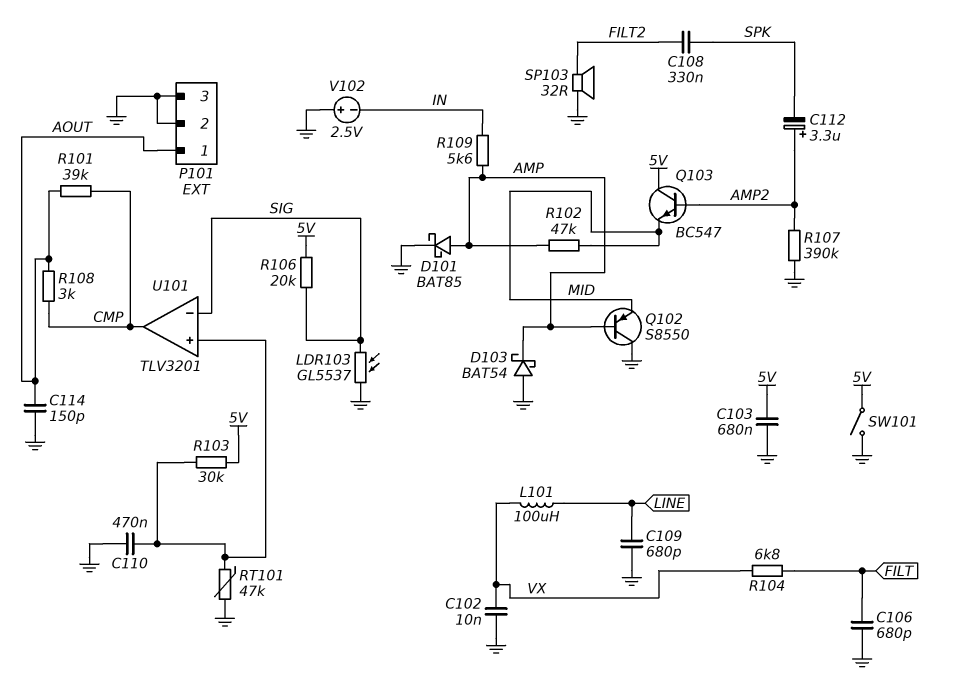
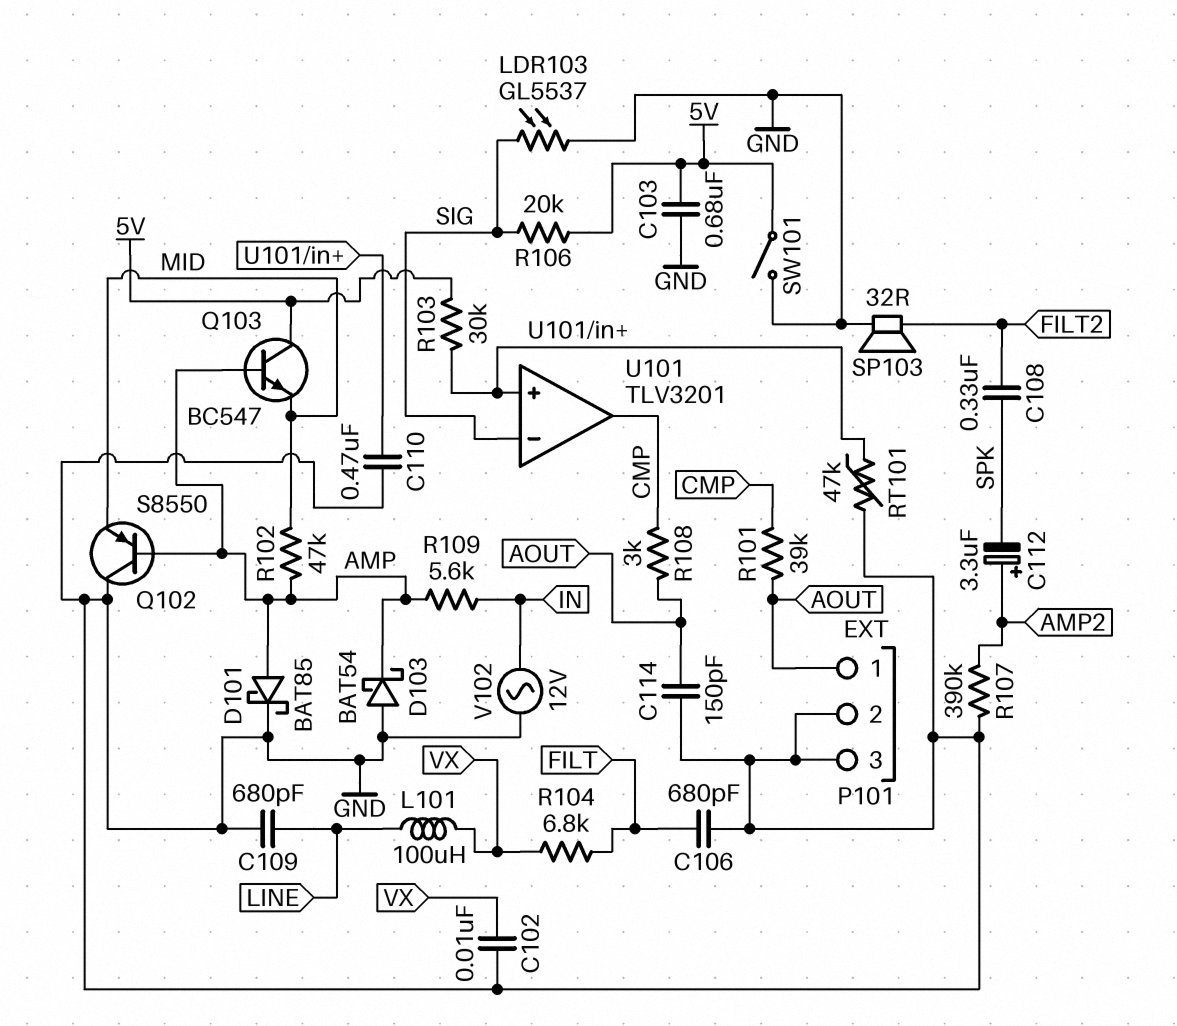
Q103: NPN BC547 (B AMP2, C 5V, E MID) -> NPN BC547 (B AMP, C 5V, E MID)
V102: 2.5V (plus GND, minus IN) -> AC 12V (GND, IN)

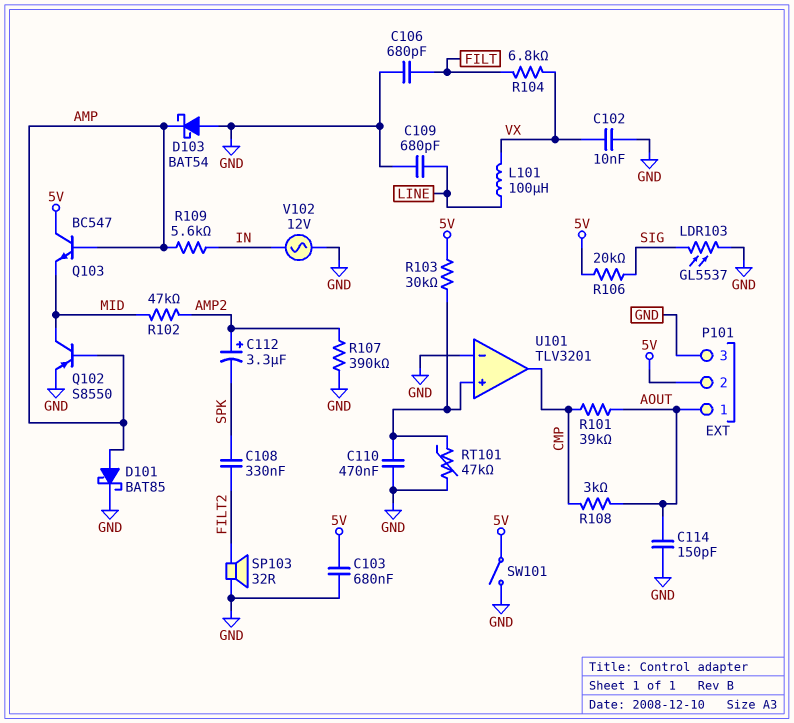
P101 pin 2: GND -> 5V
Q102: PNP S8550 (B AMP, C GND, E MID) -> PNP S8550 (B AMP, C MID, E GND)
R102: 47k (AMP, MID) -> 47k (AMP2, MID)
U101 pin in-: SIG -> GND

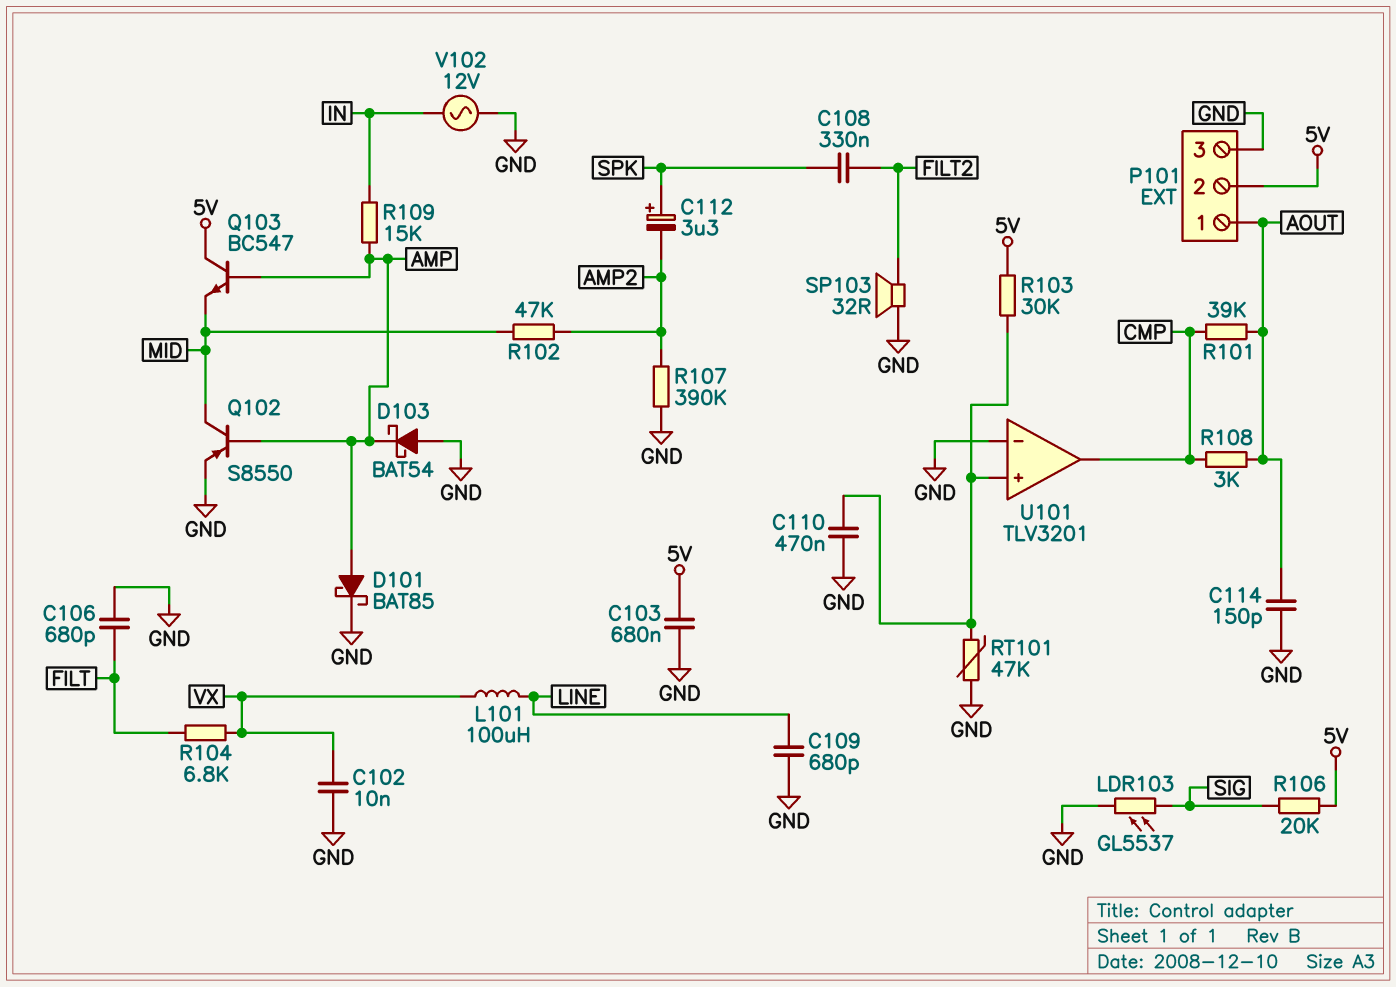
C112: 3.3uF (plus AMP2, minus SPK) -> 3.3uF (plus SPK, minus AMP2)
R109: 5.6k (AMP, IN) -> 15k (AMP, IN)
SW101: switch (5V, GND) -> none

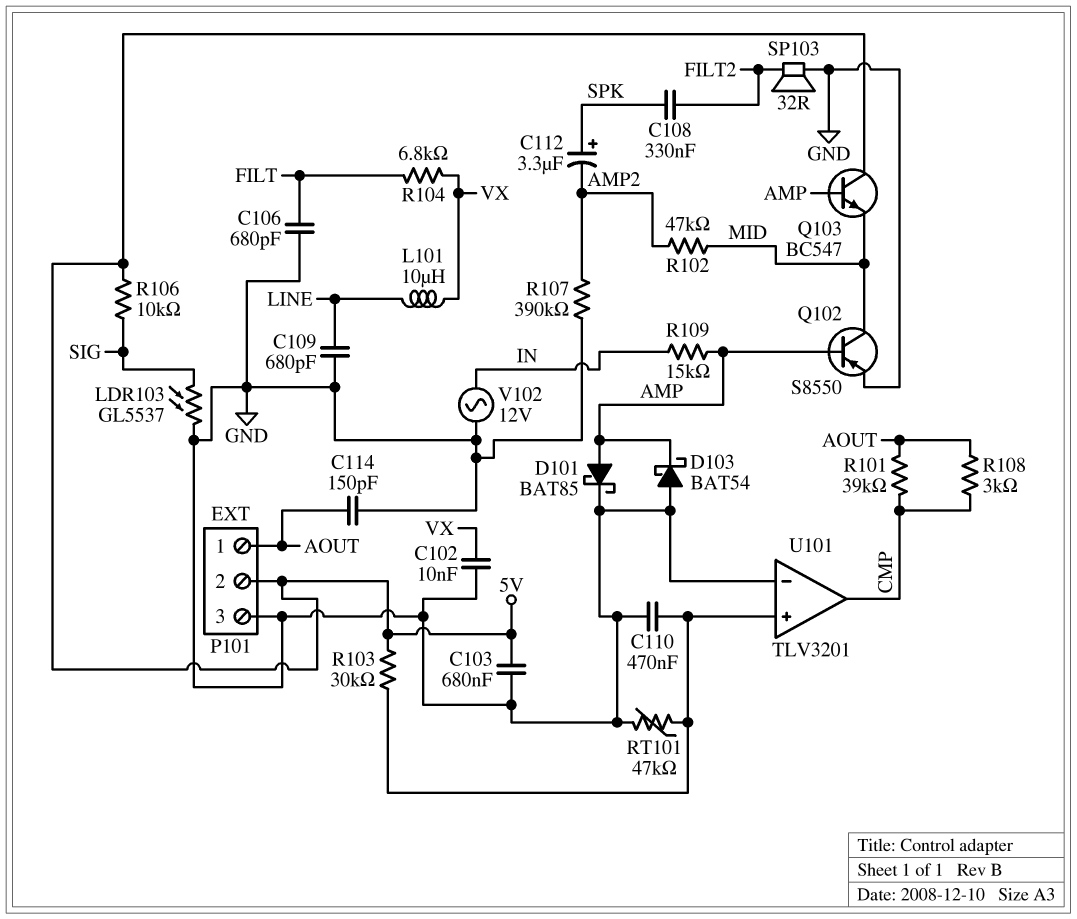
L101: 100uH (LINE, VX) -> 10uH (LINE, VX)
R106: 20k (5V, SIG) -> 10k (5V, SIG)

